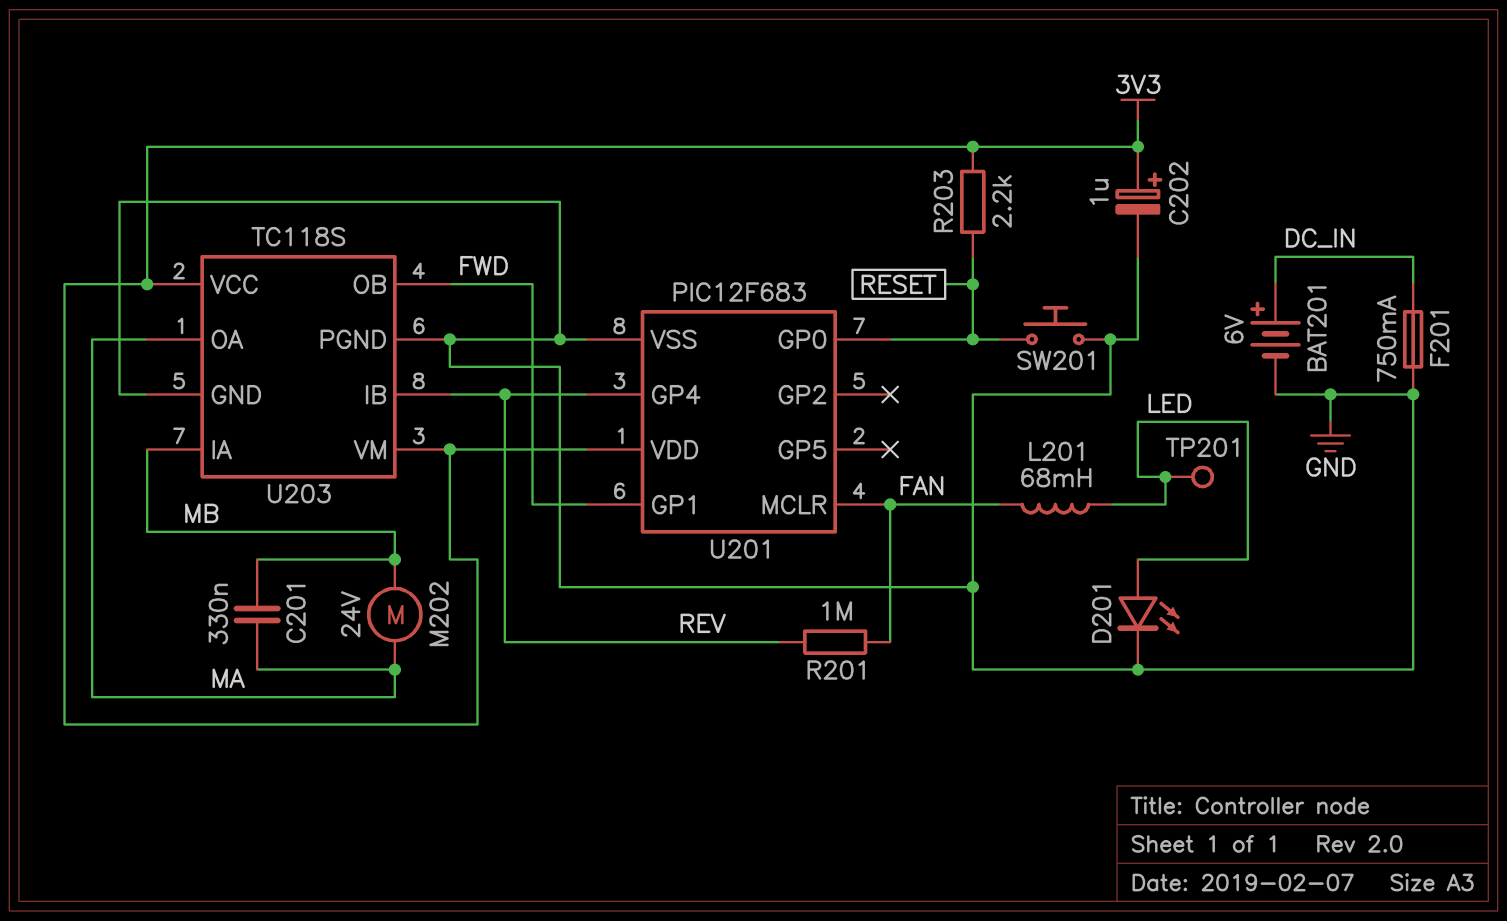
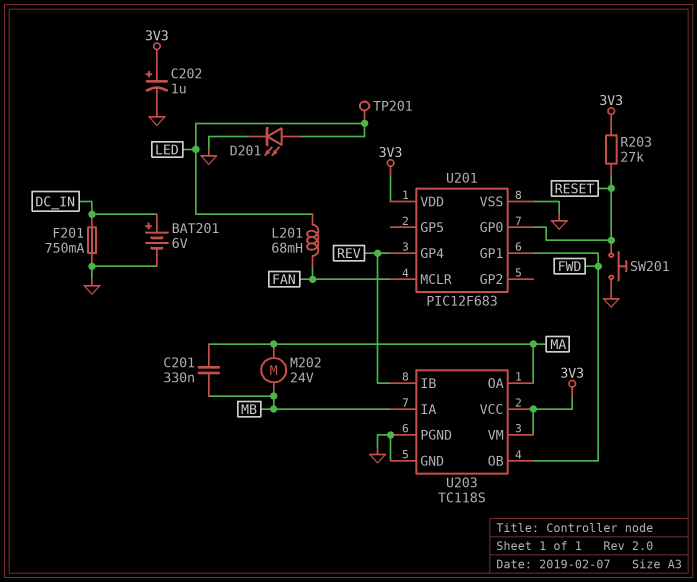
R201: 1M (FAN, REV) -> none
R203: 2.2k (3V3, RESET) -> 27k (3V3, RESET)

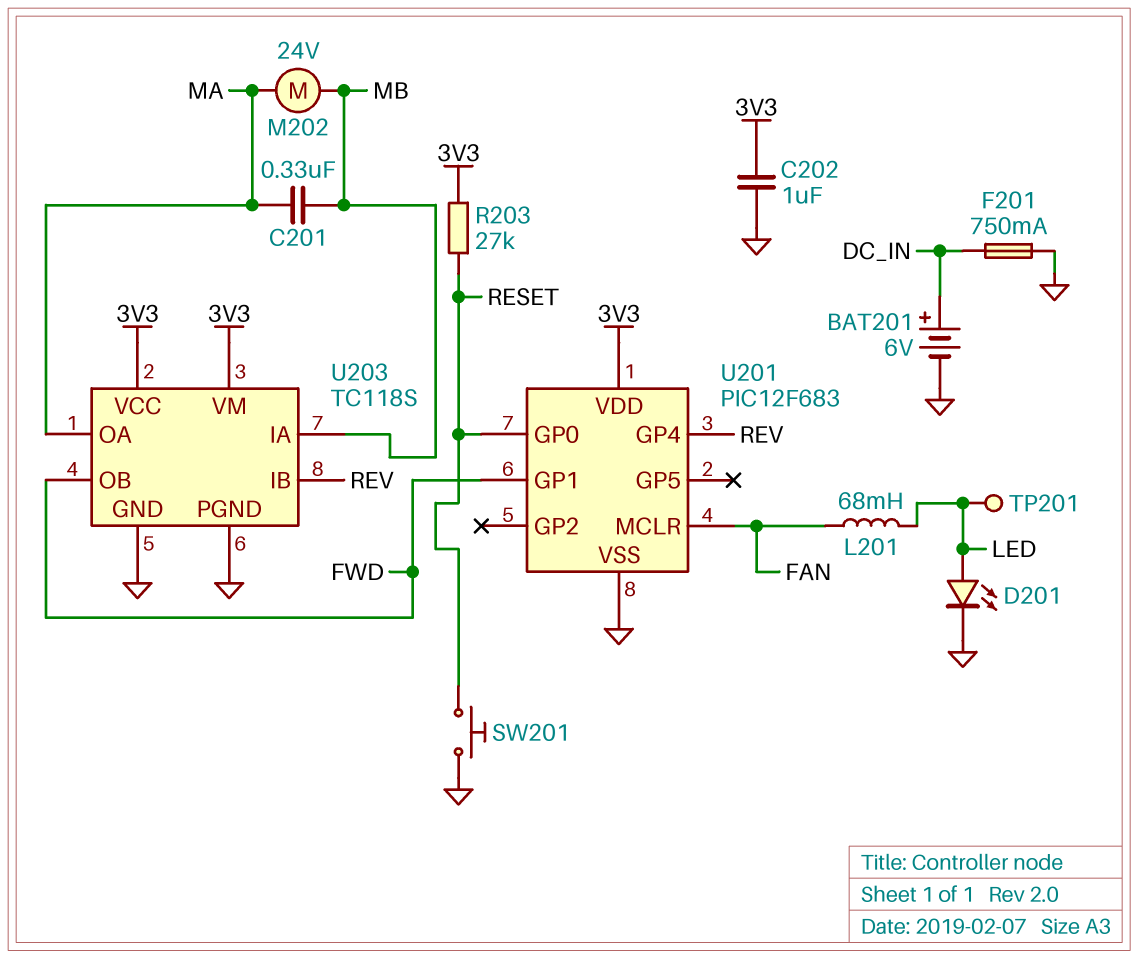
C202: 1uF (plus 3V3, minus GND) -> 1uF (3V3, GND)

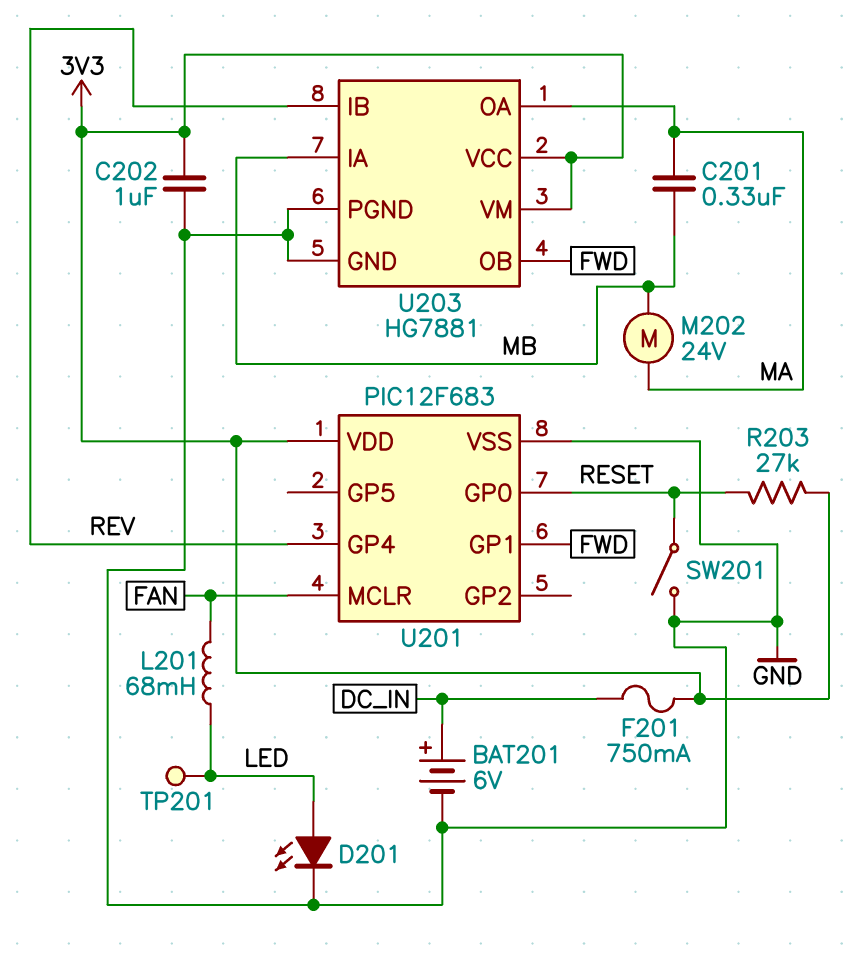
F201: 750mA (DC_IN, GND) -> 750mA (3V3, DC_IN)
SW201: button (GND, RESET) -> switch (GND, RESET)
U203: TC118S -> HG7881

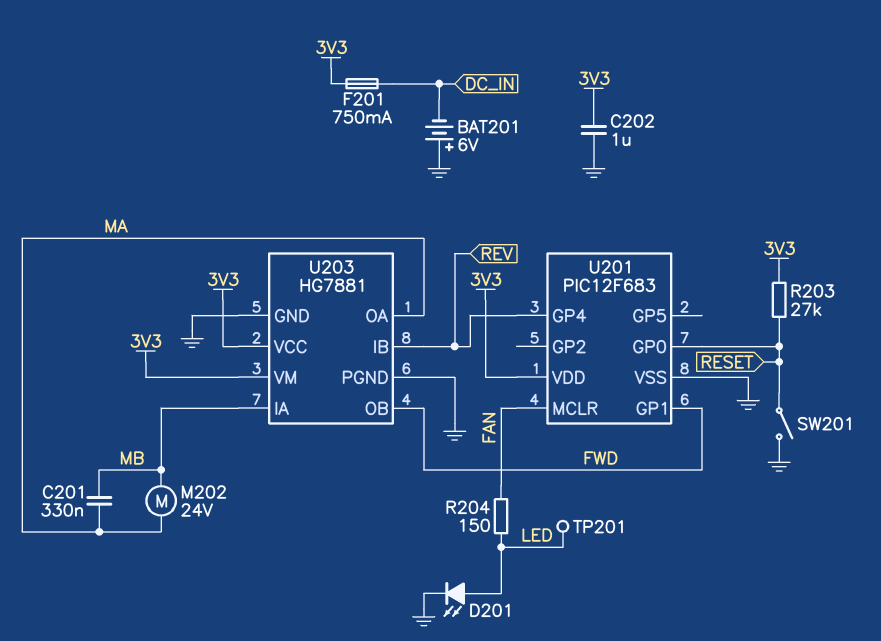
BAT201: 6V (plus DC_IN, minus GND) -> 6V (plus GND, minus DC_IN)
L201: 68mH (FAN, LED) -> none
R204: none -> 150 (FAN, LED)

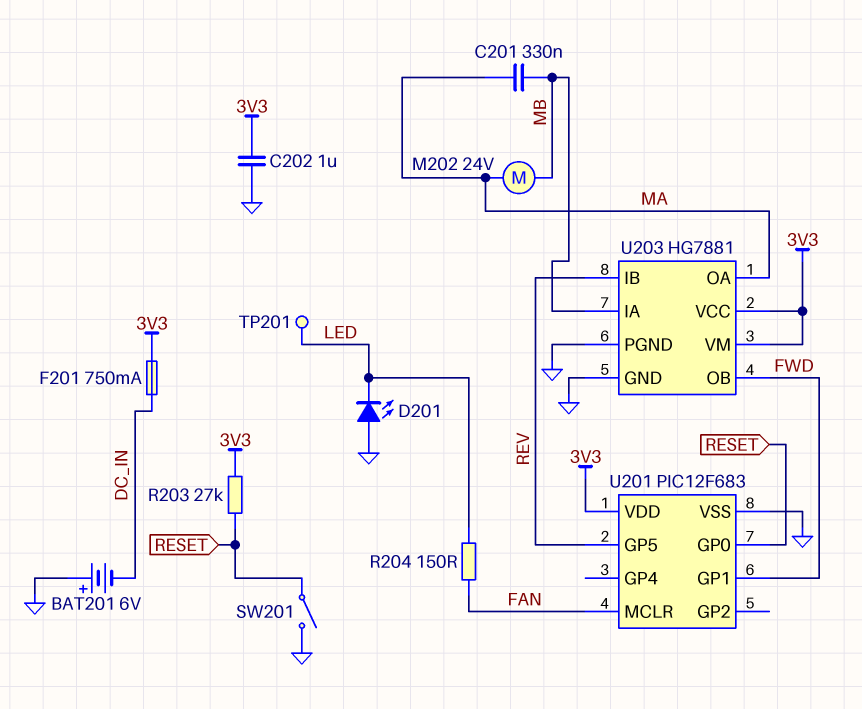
D201: LED (A LED, K GND) -> LED (A GND, K LED)
U201 pin GP4: REV -> none
U201 pin GP5: none -> REV

